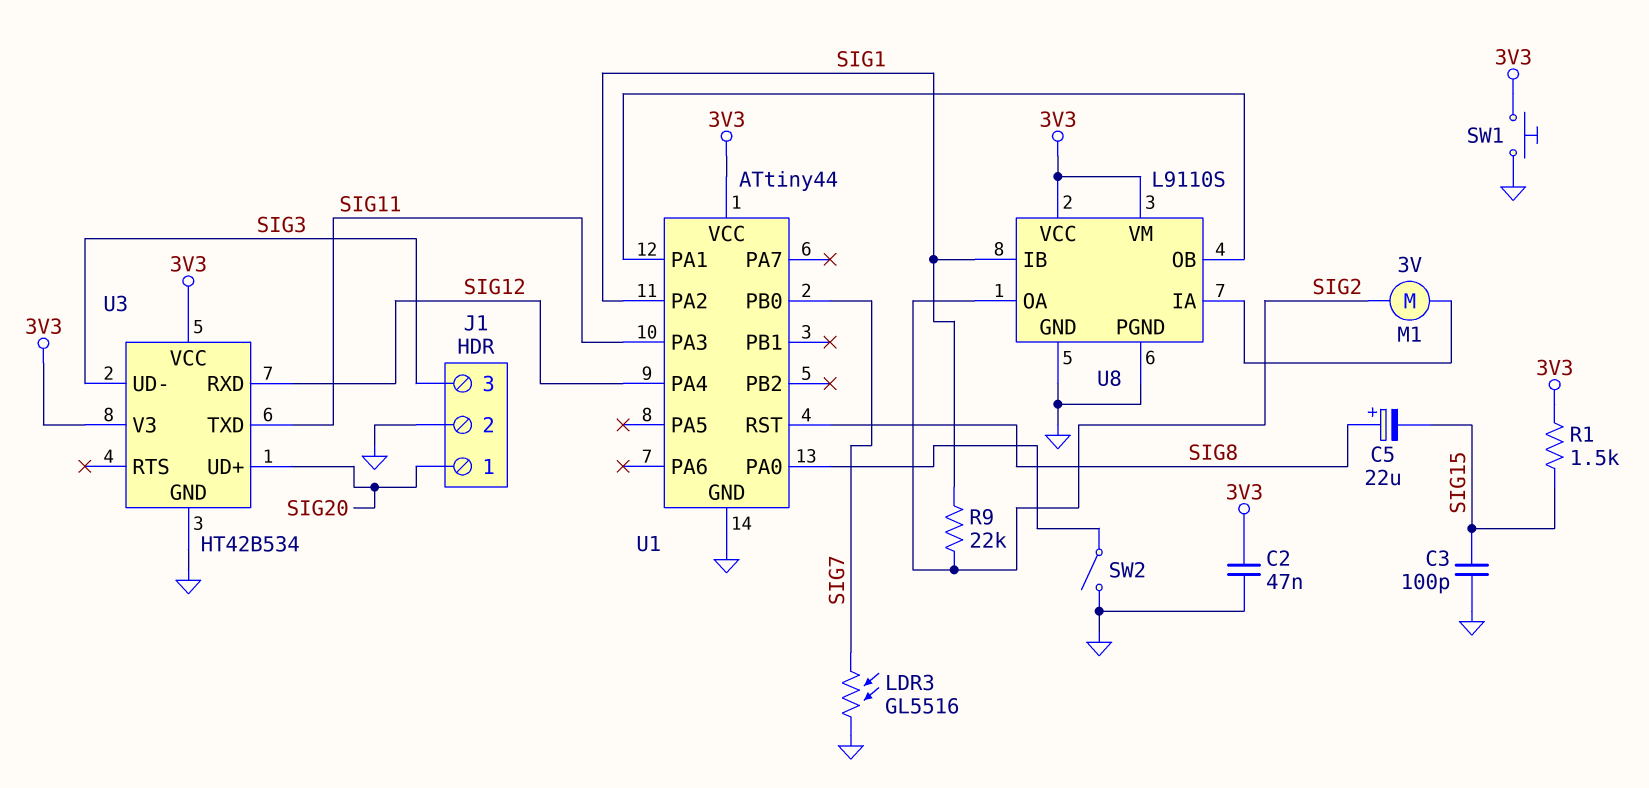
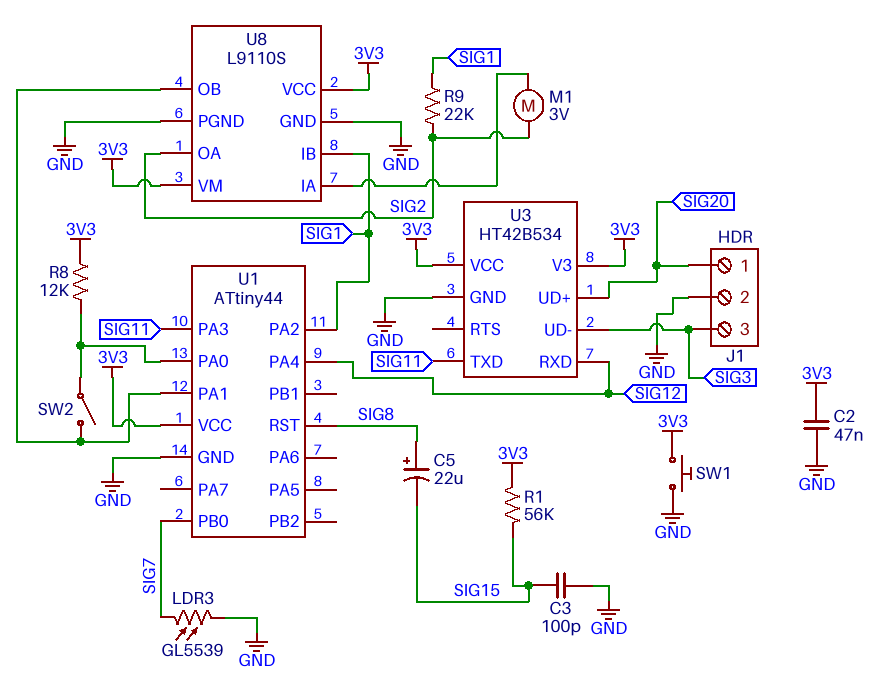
LDR3: GL5516 (GND, SIG7) -> GL5539 (GND, SIG7)
R1: 1.5k (3V3, SIG15) -> 56k (3V3, SIG15)
R8: none -> 12k (3V3, U1/PA0)
SW2: switch (GND, U1/PA0) -> switch (U1/PA0, U1/PA1)

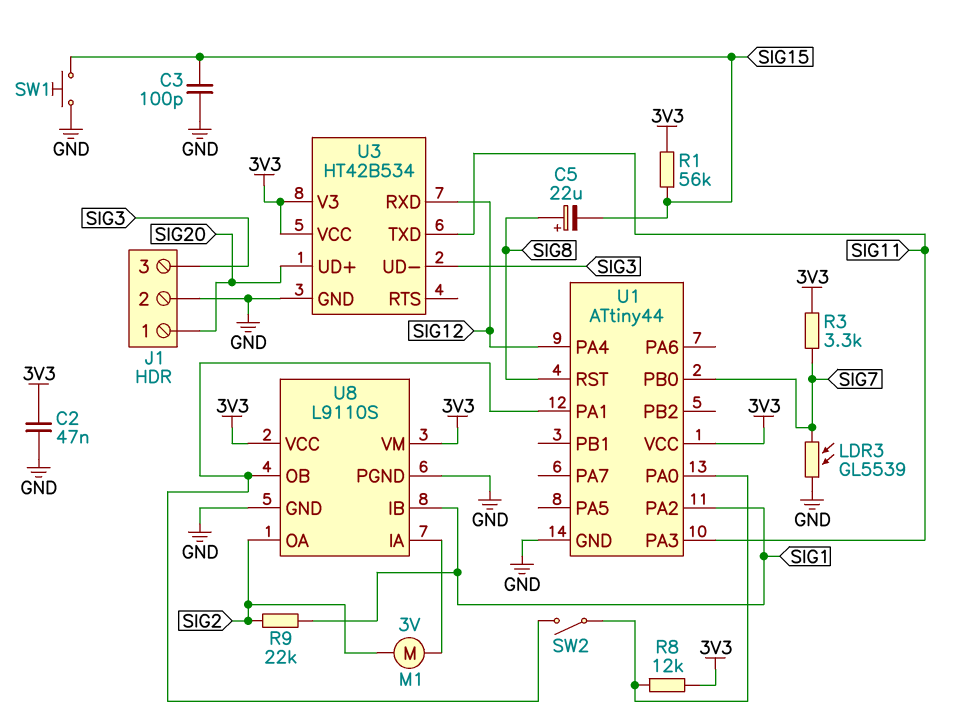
R3: none -> 3.3k (3V3, SIG7)
SW1: button (3V3, GND) -> button (GND, SIG15)

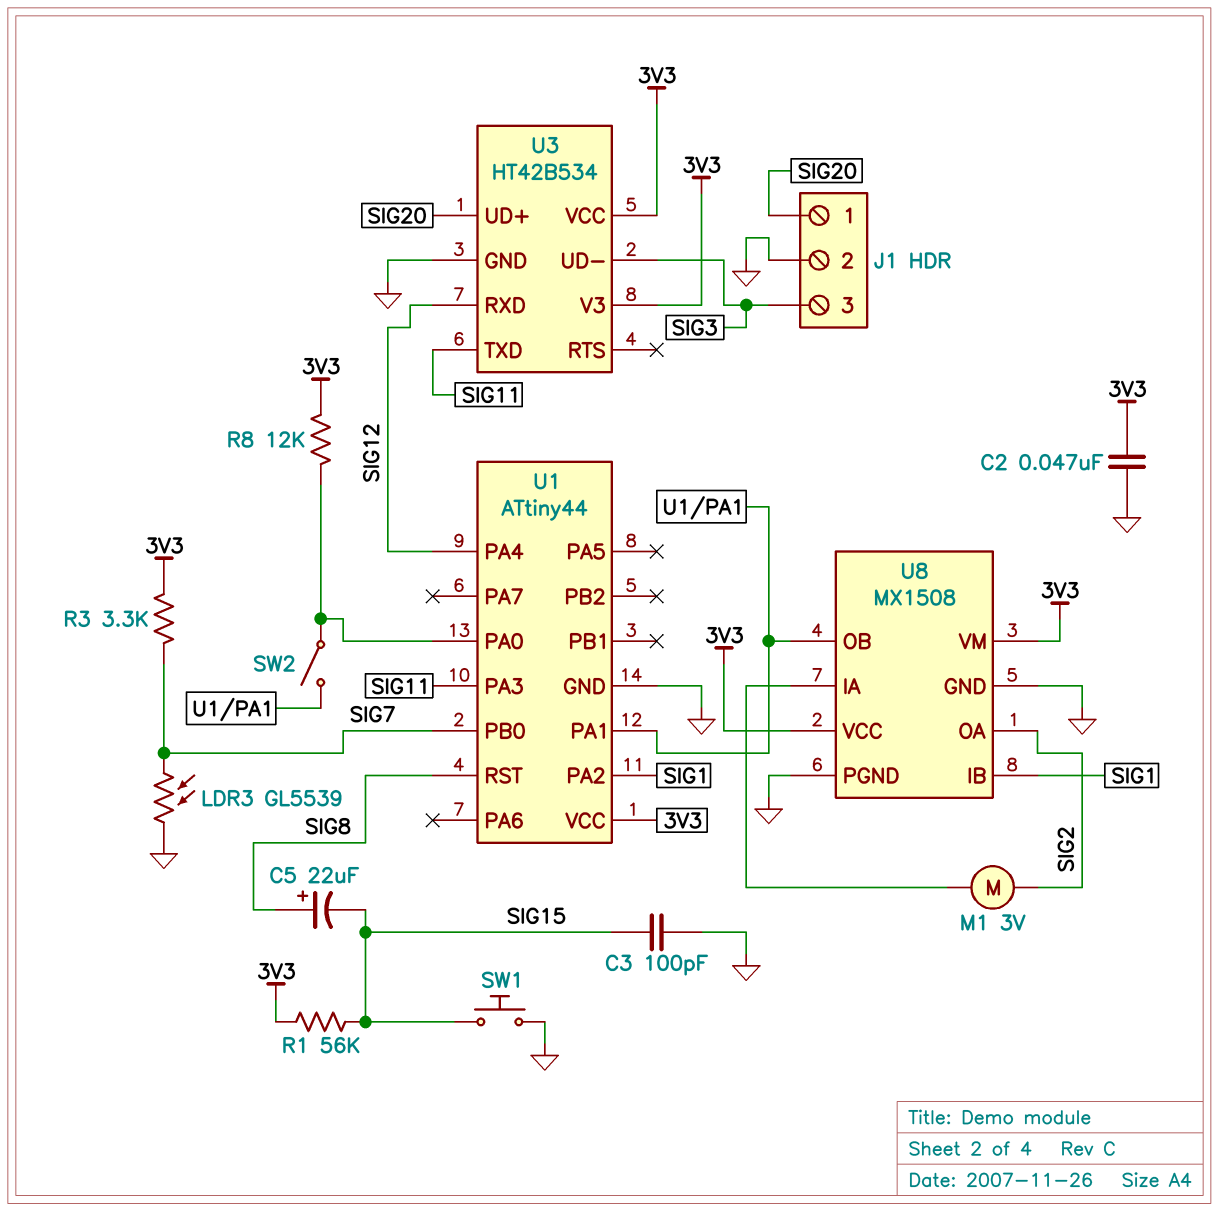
R9: 22k (SIG1, SIG2) -> none
U8: L9110S -> MX1508

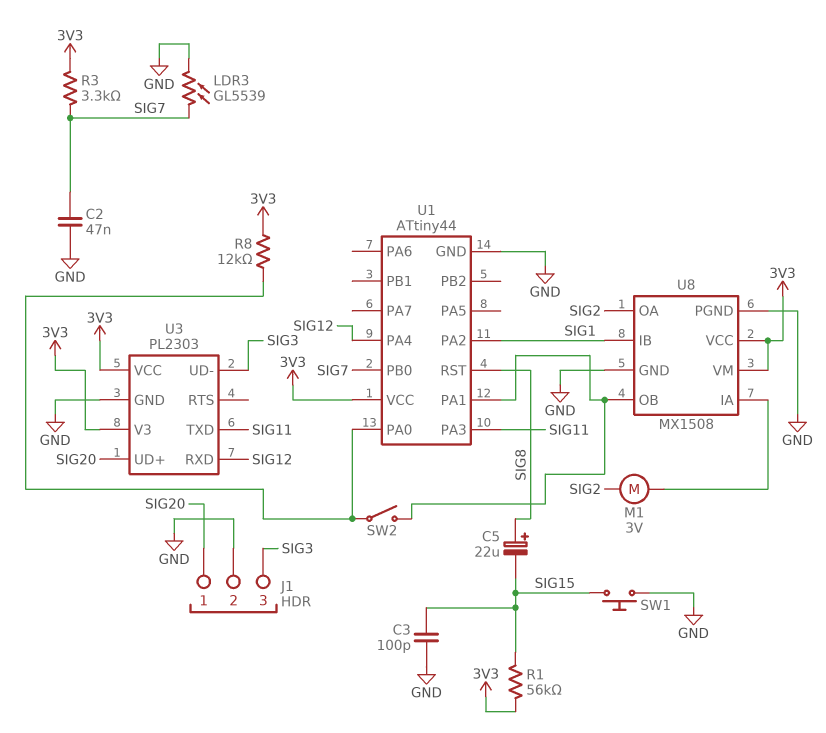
C2: 47nF (3V3, GND) -> 47nF (GND, SIG7)
U3: HT42B534 -> PL2303

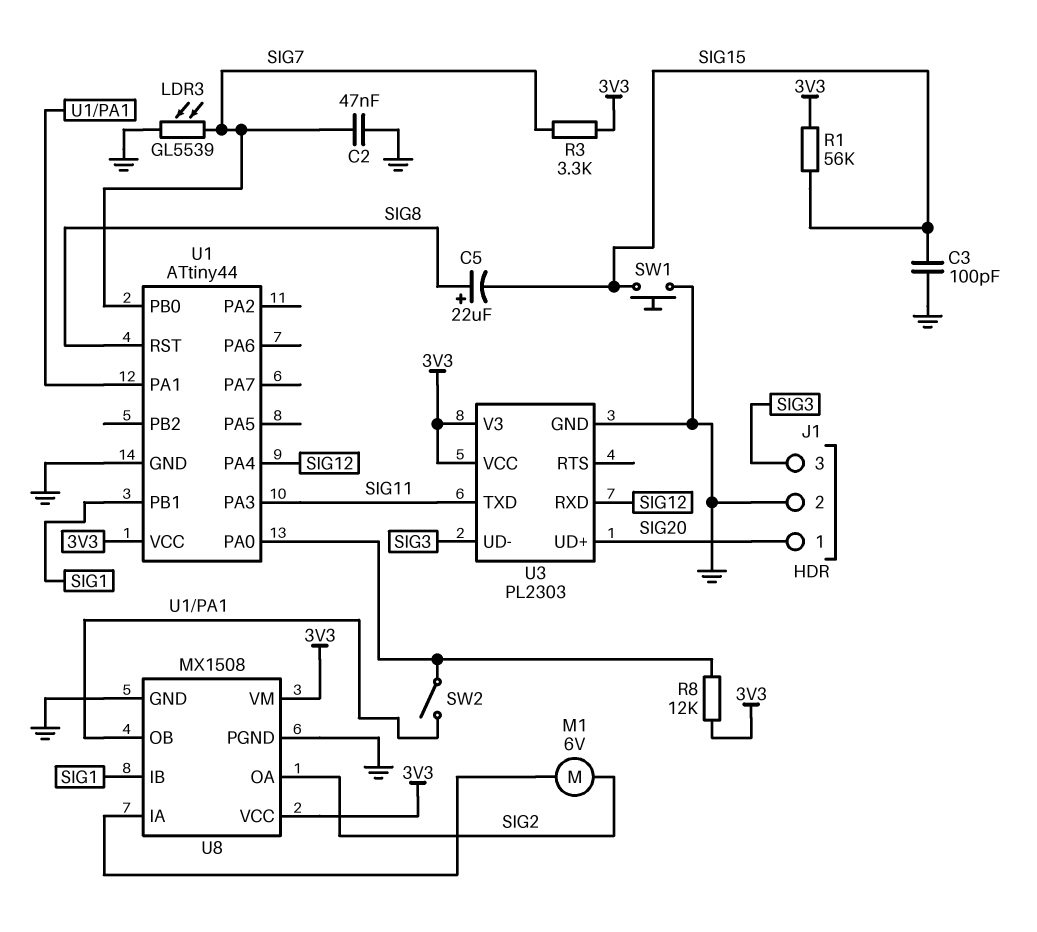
M1: motor 3V (SIG2, U8/IA) -> motor 6V (SIG2, U8/IA)
U1 pin PA2: SIG1 -> none
U1 pin PB1: none -> SIG1

